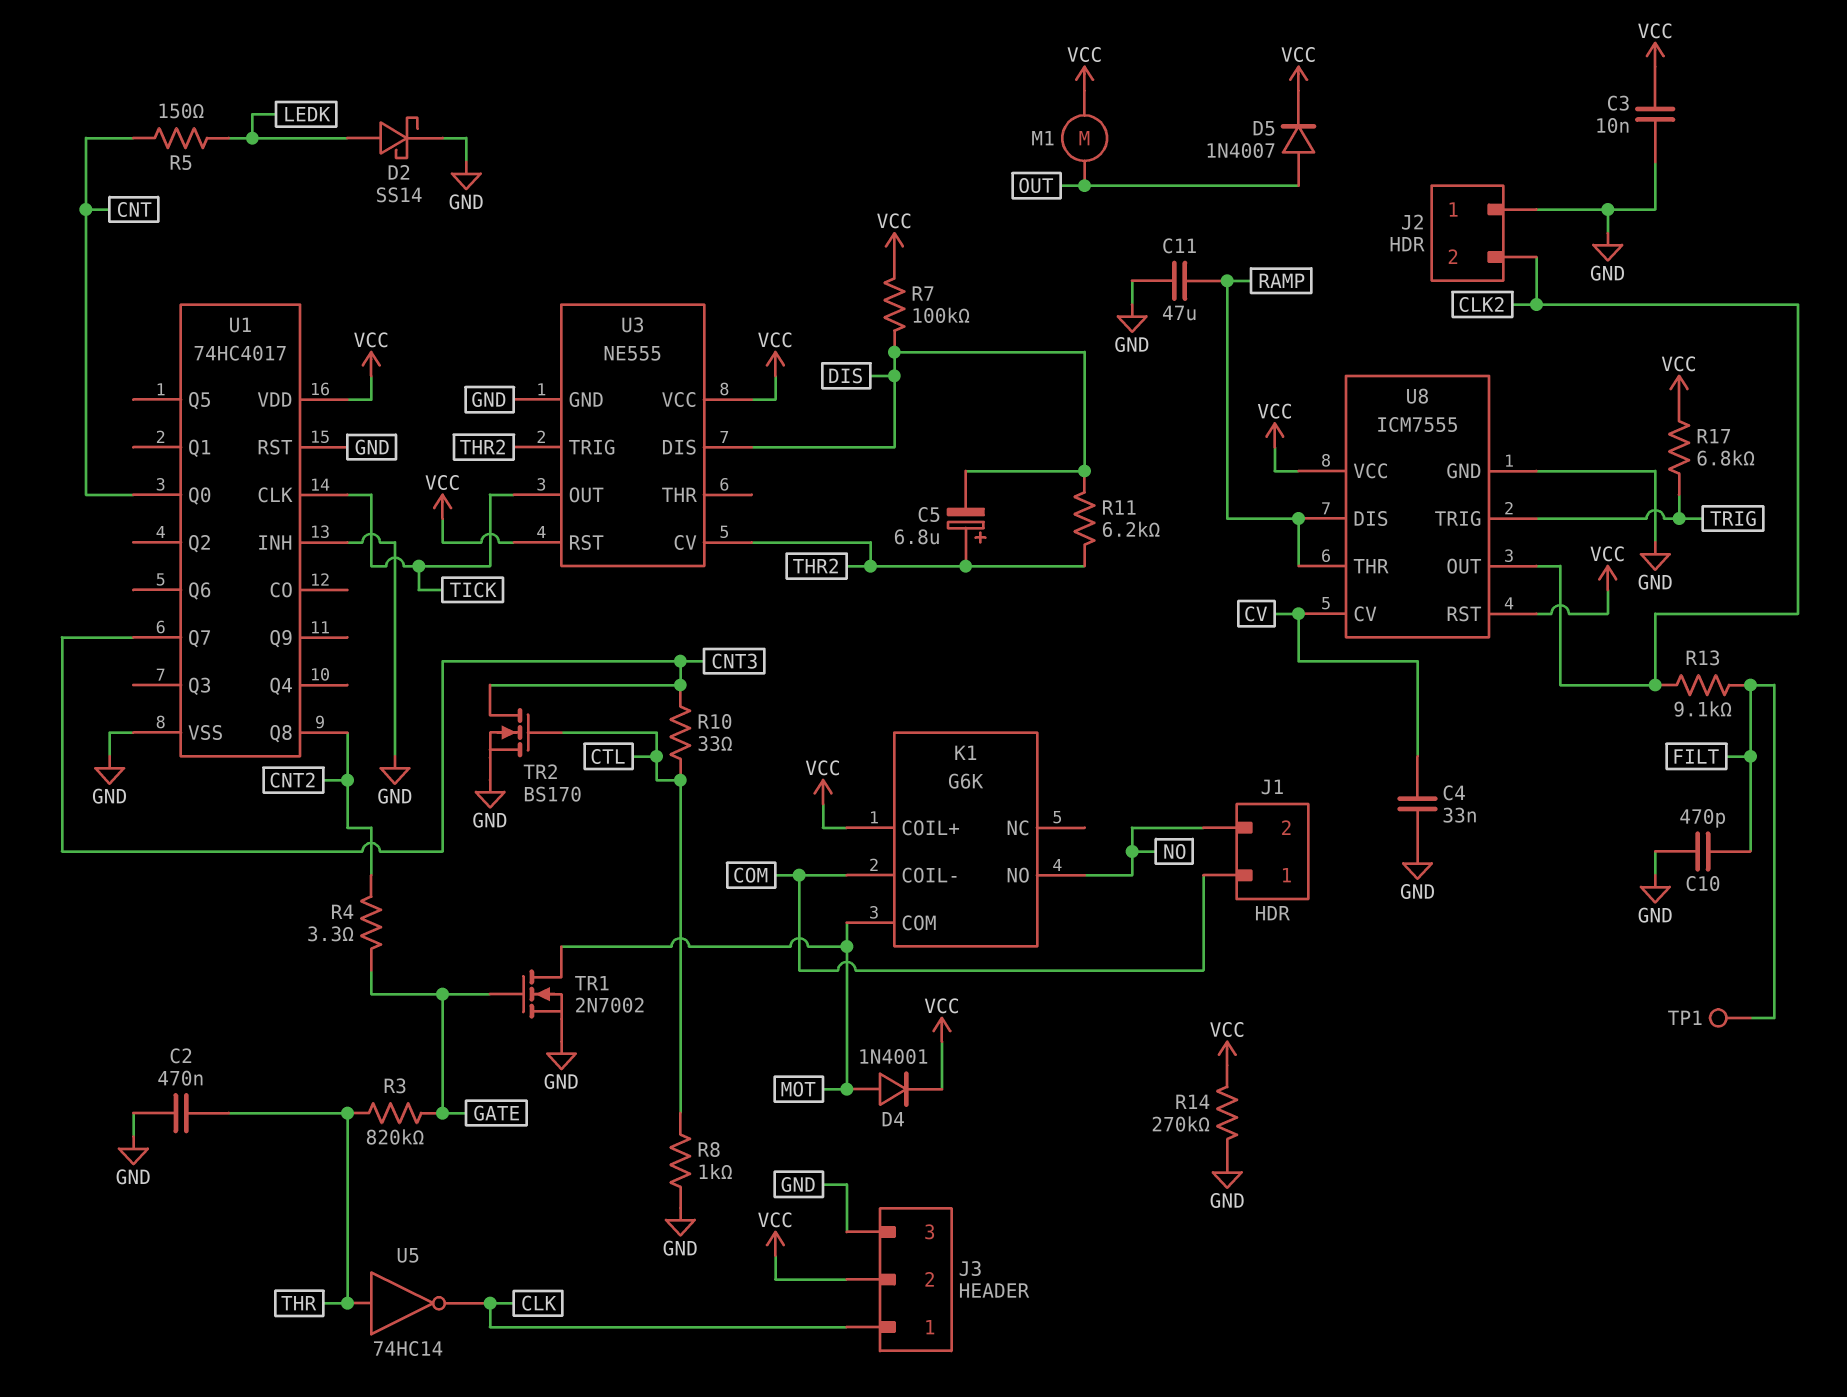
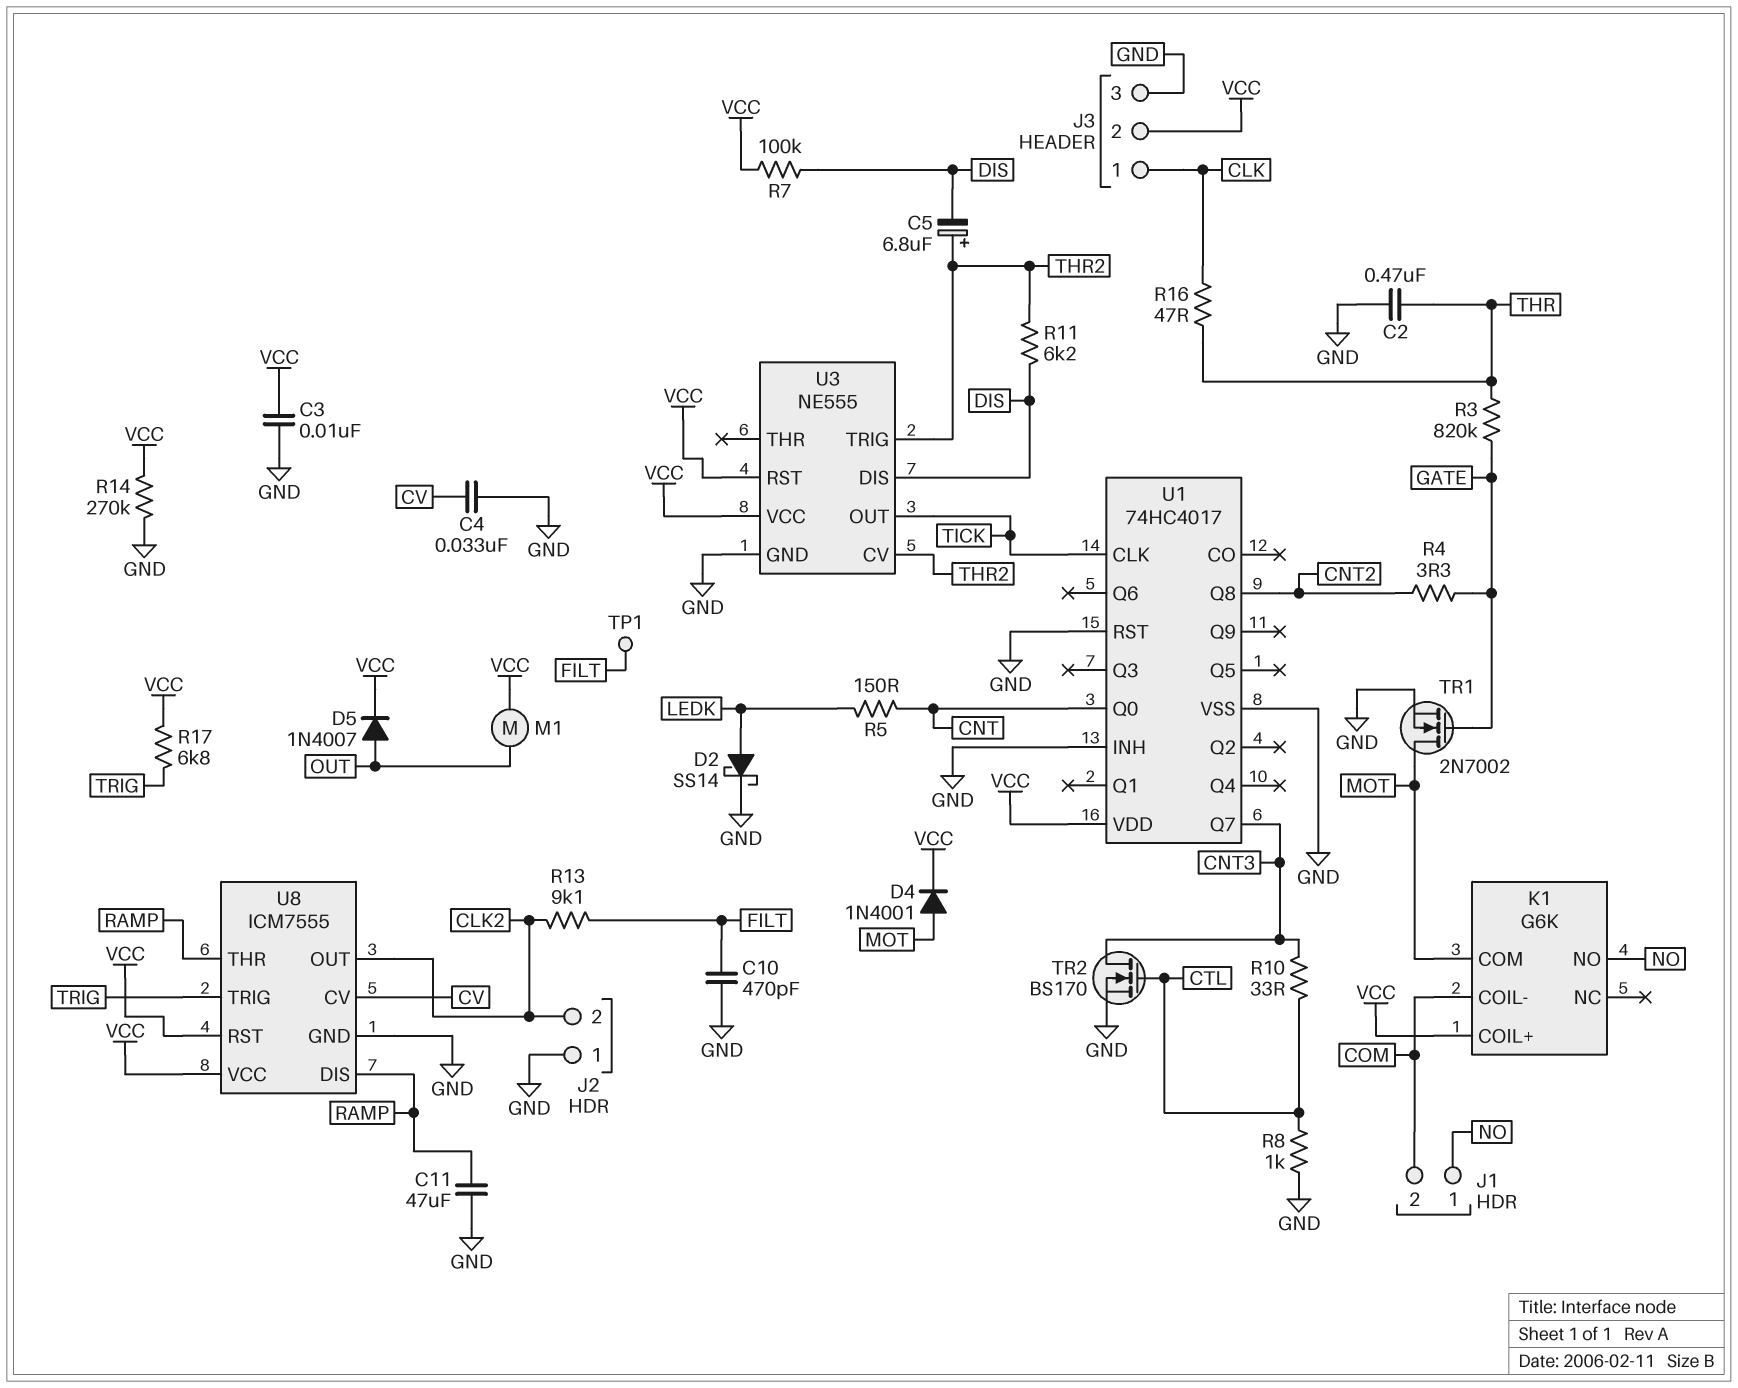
J1 pin 1: COM -> NO
J1 pin 2: NO -> COM
R16: none -> 47 (CLK, THR)
U5: NOT 74HC14 (in THR, out CLK) -> none

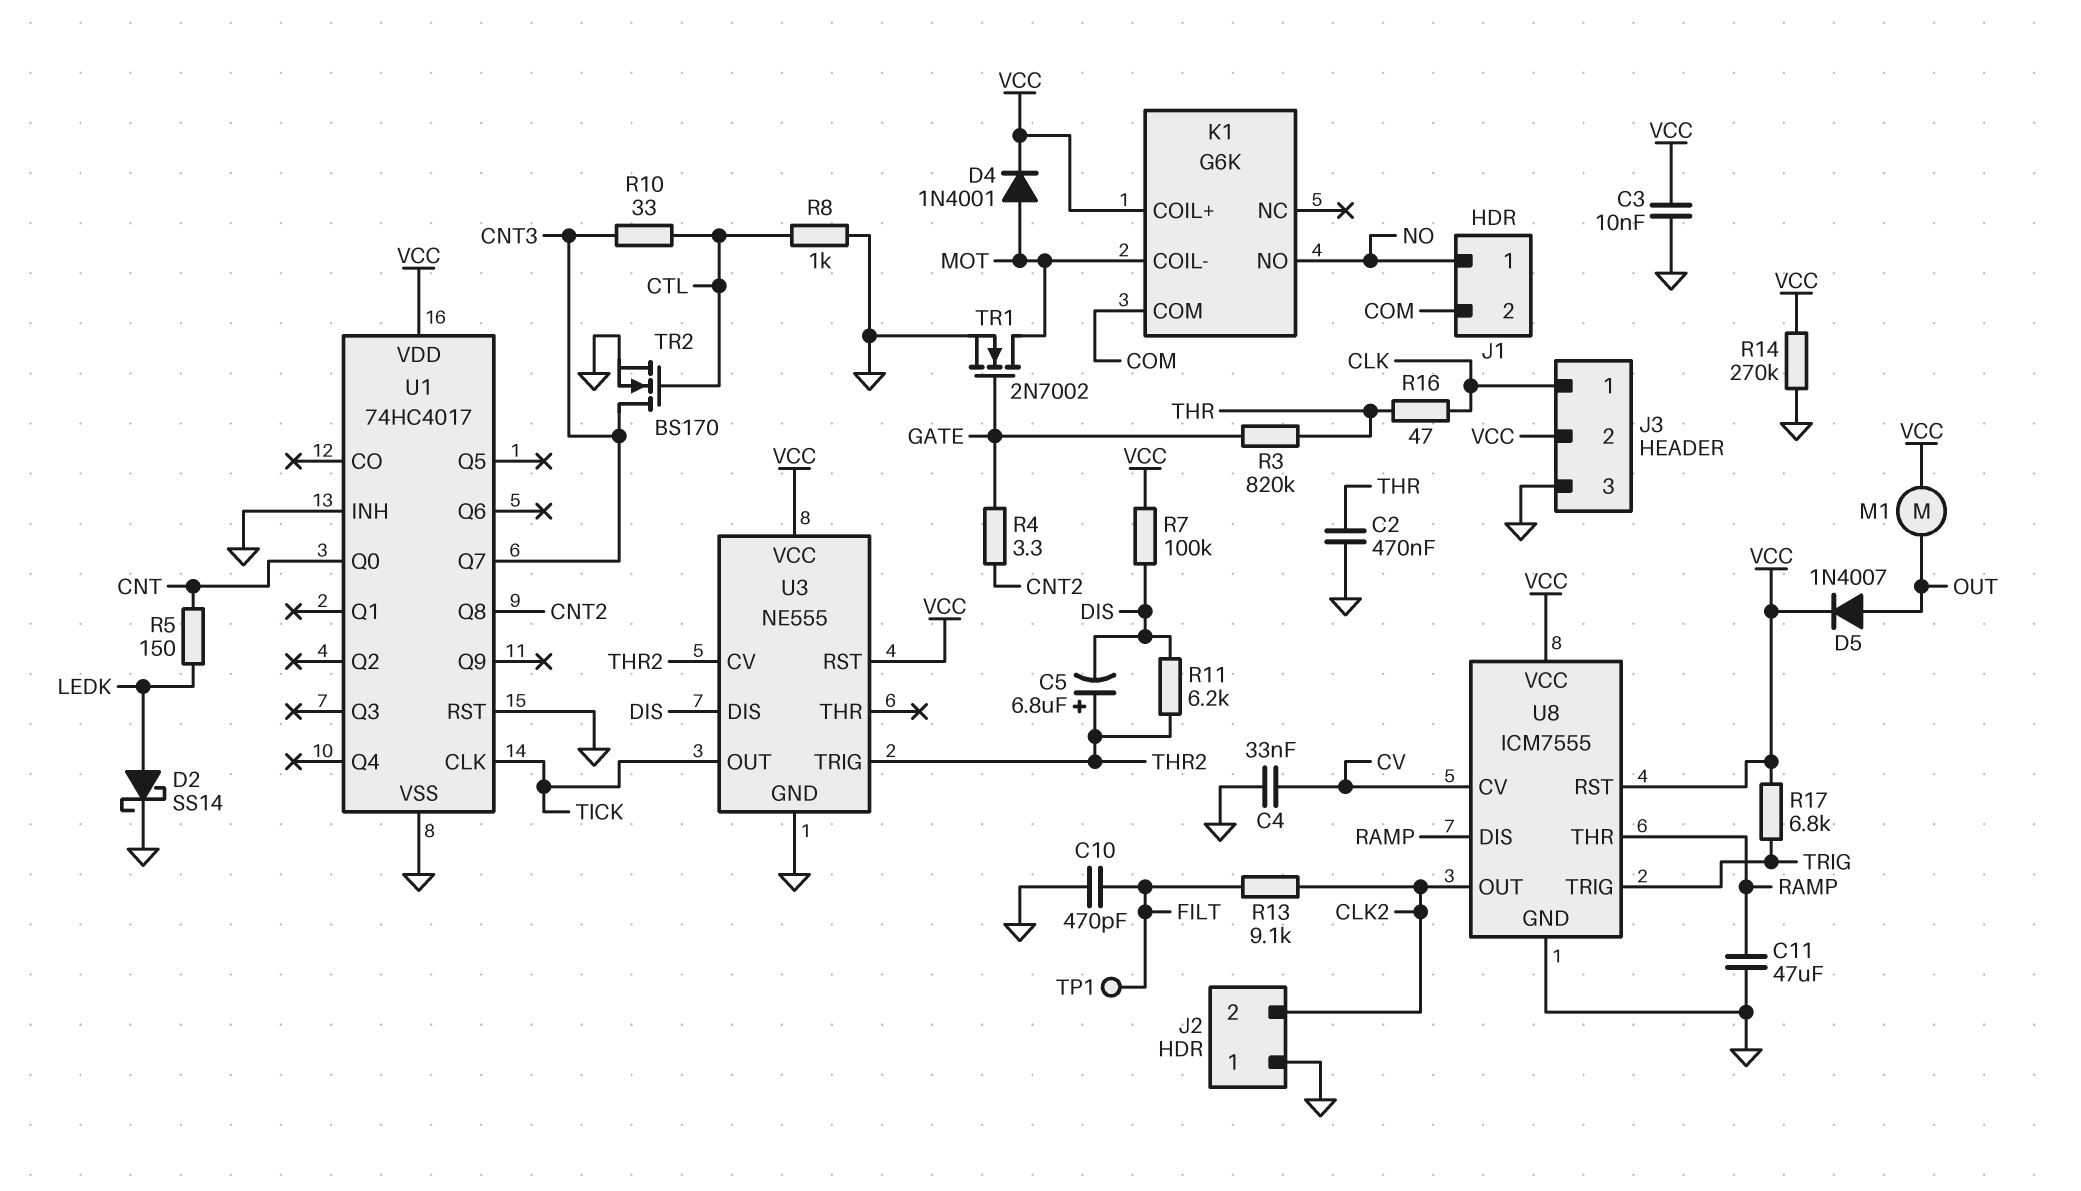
K1 pin COIL-: COM -> MOT
K1 pin COM: MOT -> COM

